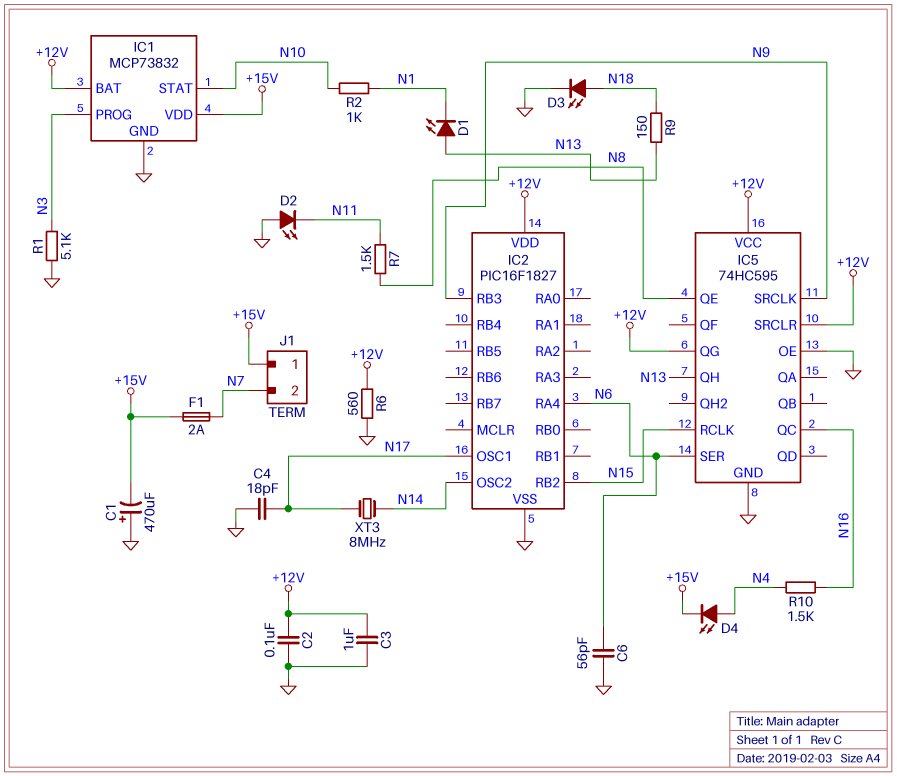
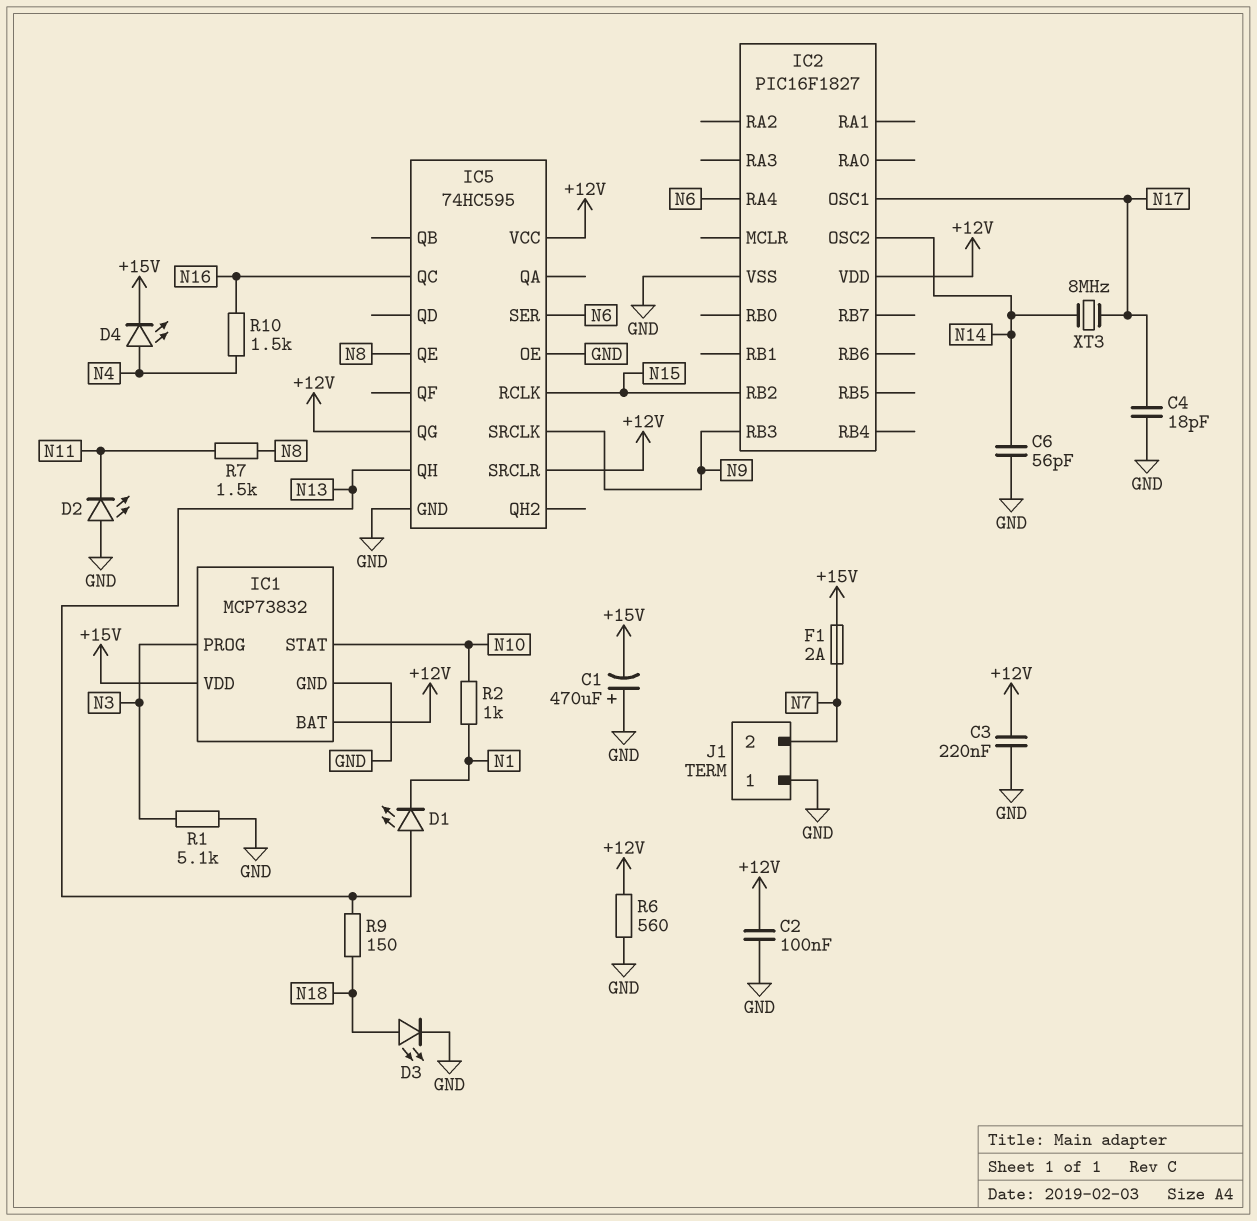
C3: 1uF (+12V, GND) -> 220nF (+12V, GND)
C6: 56pF (GND, N6) -> 56pF (GND, N14)
J1 pin 1: +15V -> GND

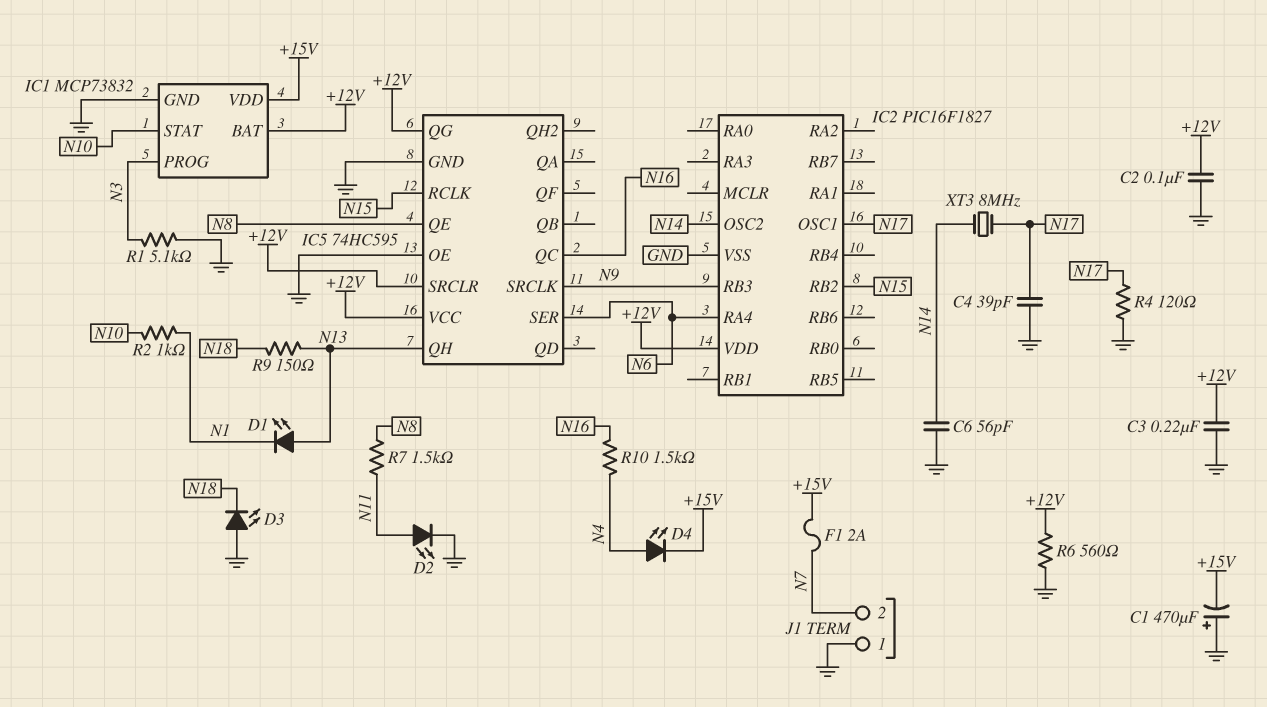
C4: 18pF (GND, N17) -> 39pF (GND, N17)
D2: LED (A GND, K N11) -> LED (A N11, K GND)
D3: LED (A N18, K GND) -> LED (A GND, K N18)
R4: none -> 120 (GND, N17)

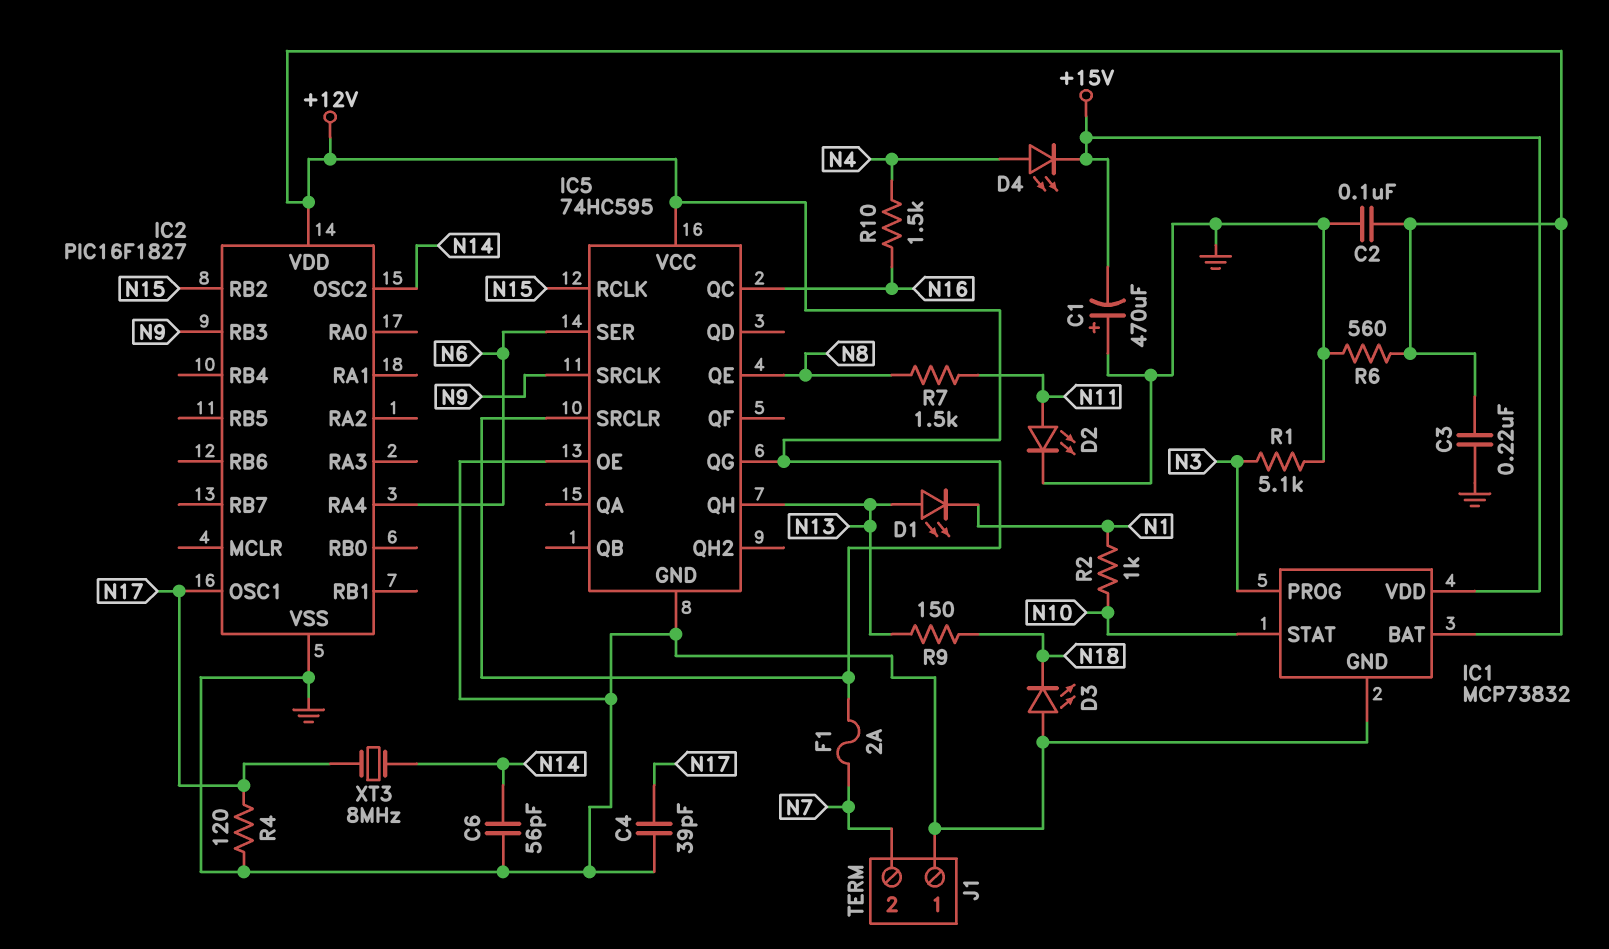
F1: 2A (+15V, N7) -> 2A (+12V, N7)

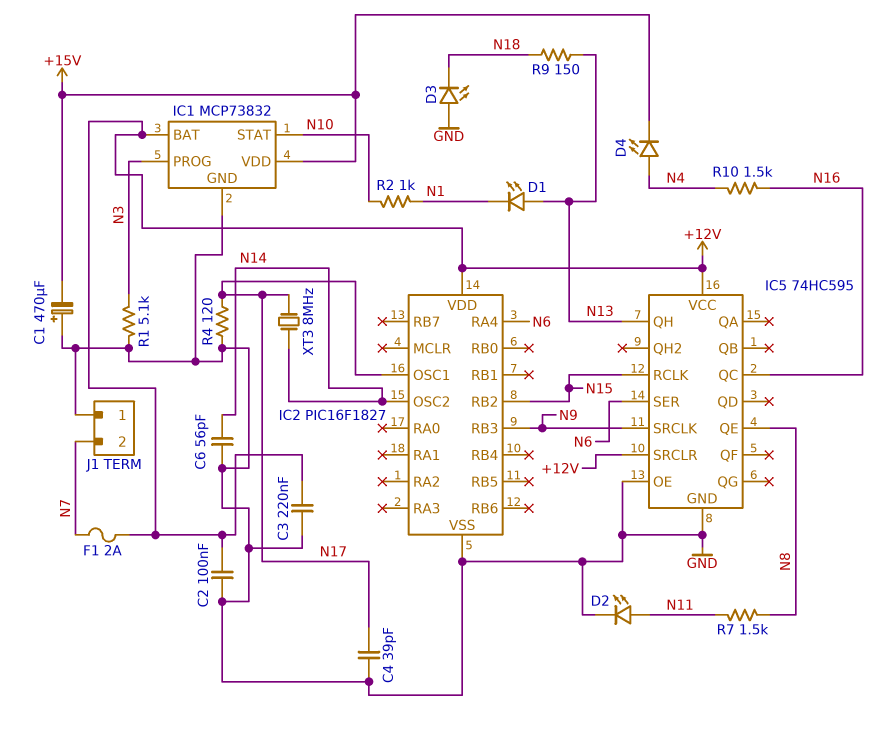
IC5 pin QG: +12V -> none
R6: 560 (+12V, GND) -> none

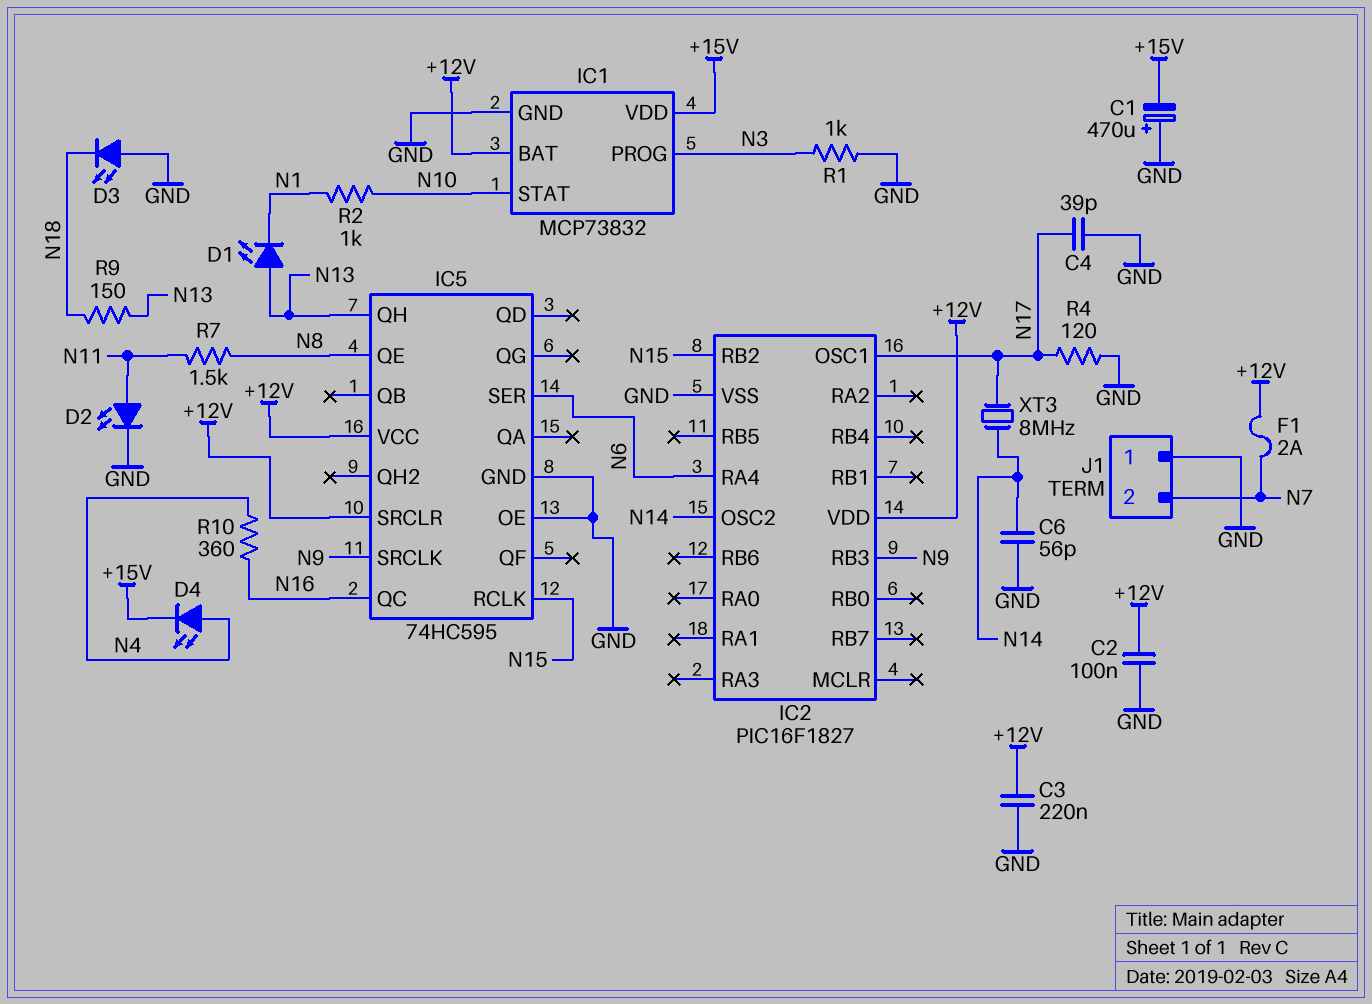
R1: 5.1k (GND, N3) -> 1k (GND, N3)
R10: 1.5k (N4, N16) -> 360 (N4, N16)

